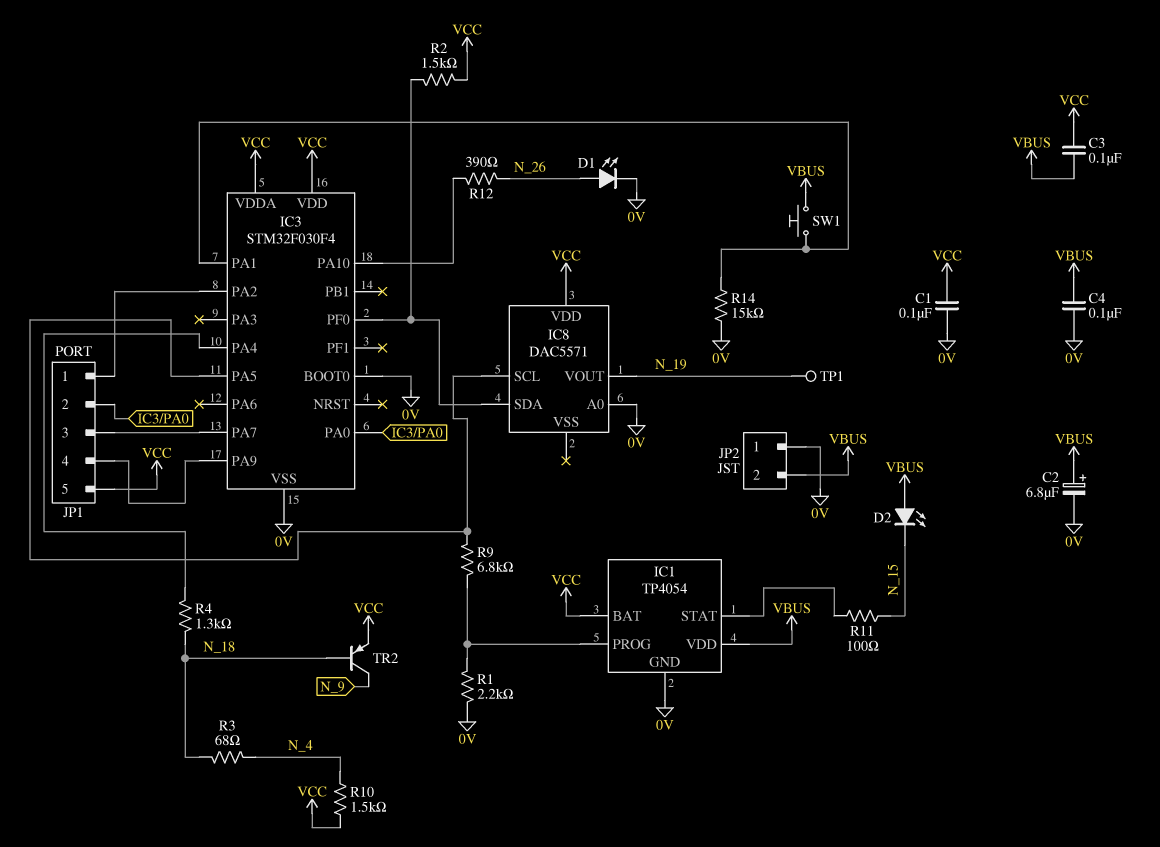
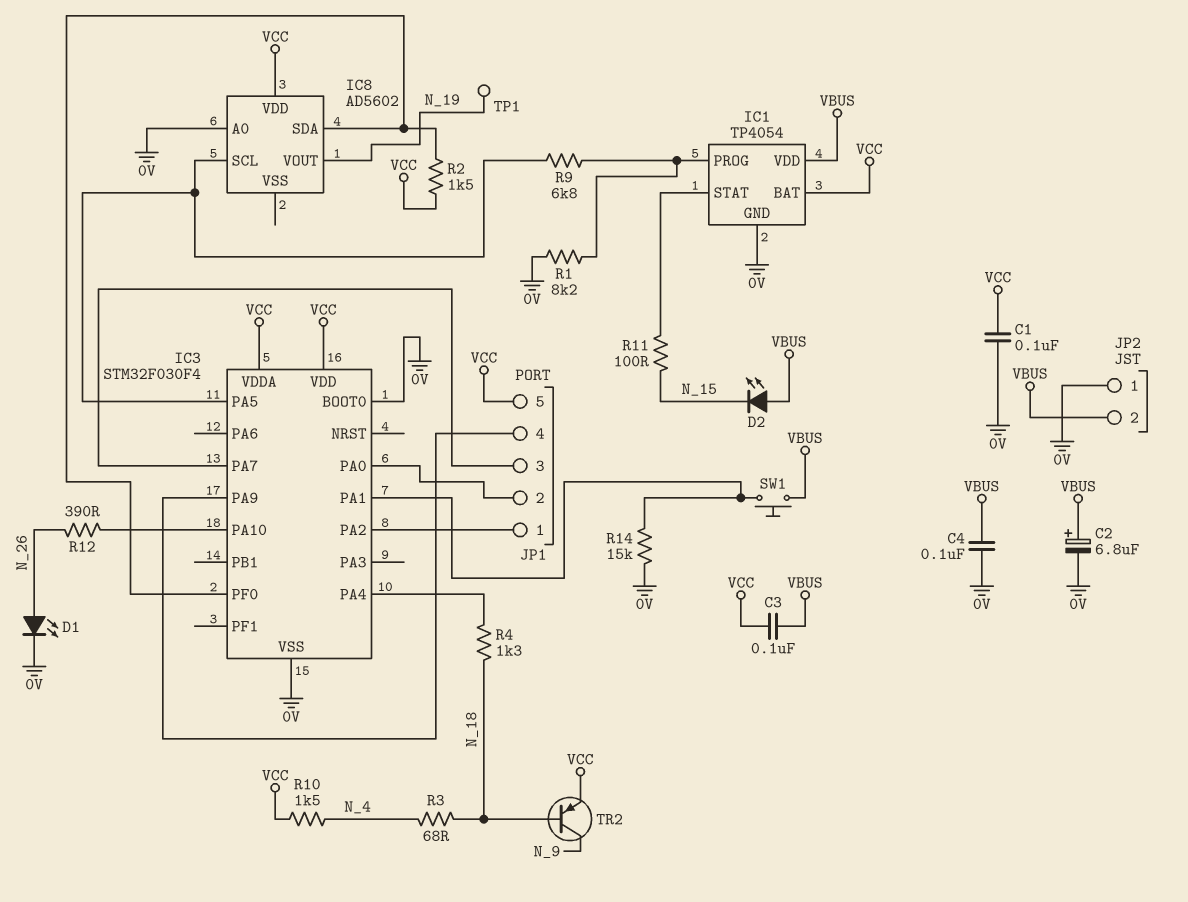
IC8: DAC5571 -> AD5602
R1: 2.2k (0V, IC1/PROG) -> 8.2k (0V, IC1/PROG)

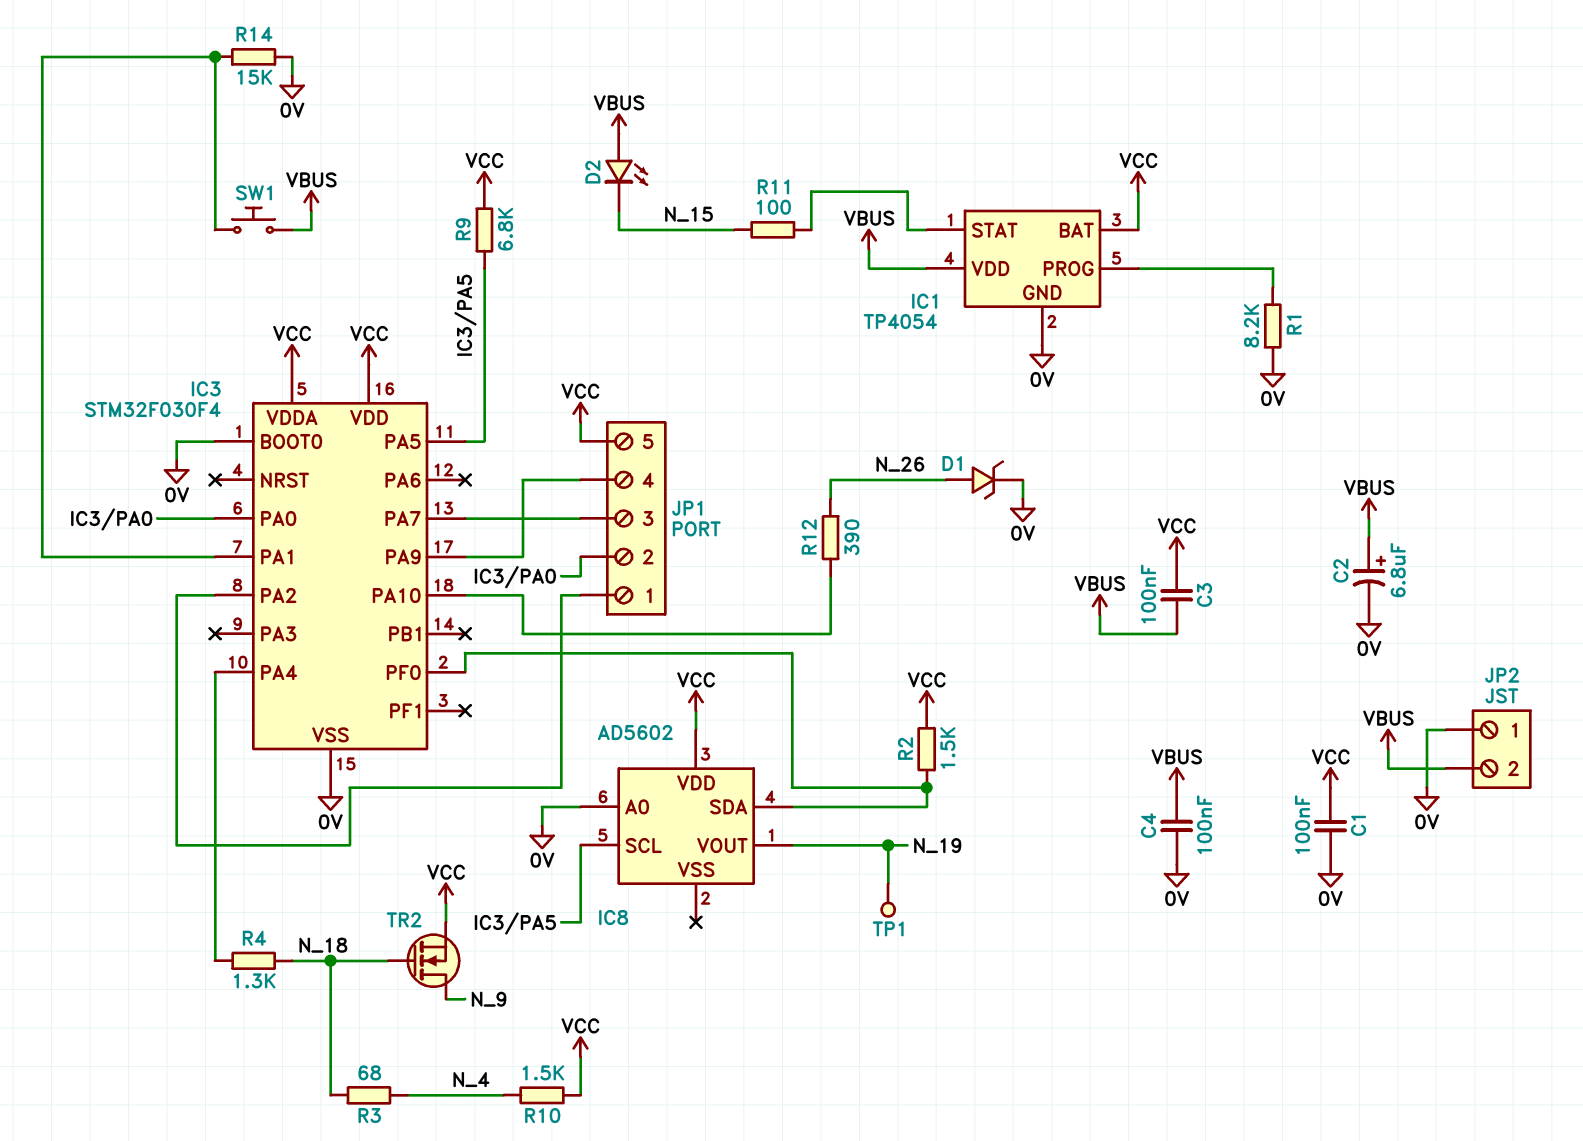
D1: LED (A N_26, K 0V) -> zener (A N_26, K 0V)
R9: 6.8k (IC1/PROG, IC3/PA5) -> 6.8k (IC3/PA5, VCC)
TR2: PNP (B N_18, C N_9, E VCC) -> NMOS (G N_18, D N_9, S VCC)

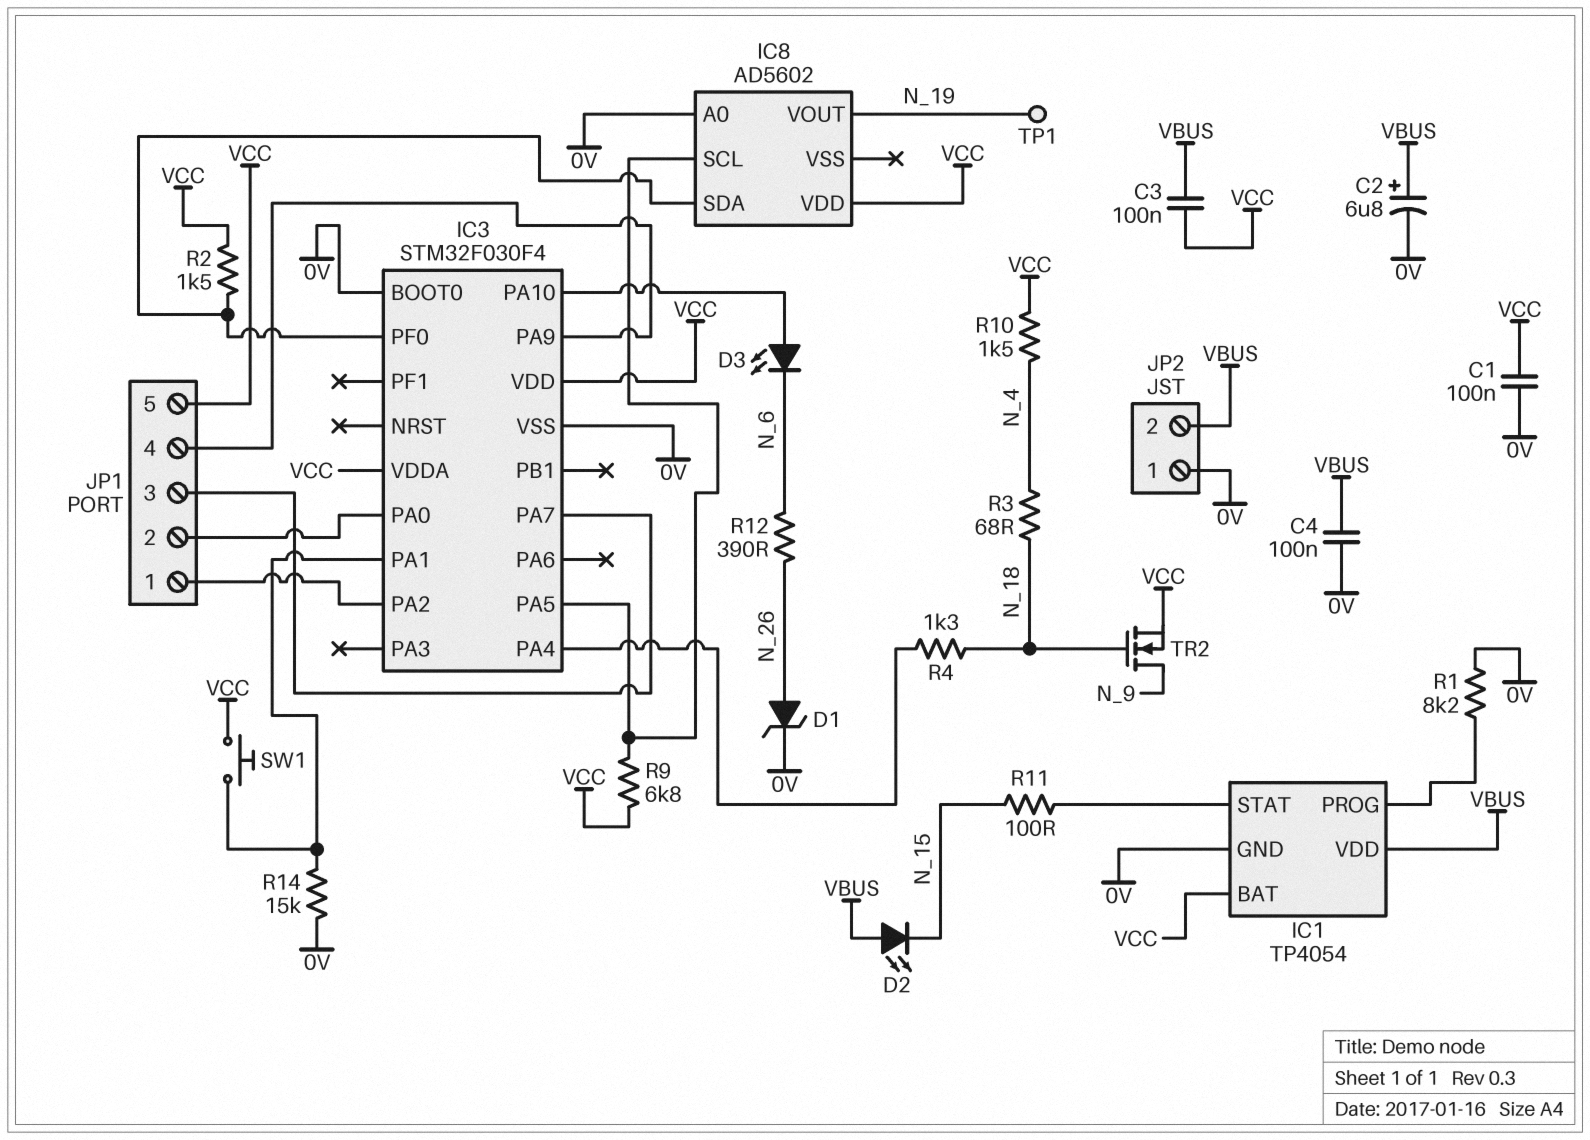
D3: none -> LED (A IC3/PA10, K N_6)
R12: 390 (IC3/PA10, N_26) -> 390 (N_6, N_26)
SW1: button (IC3/PA1, VBUS) -> button (IC3/PA1, VCC)

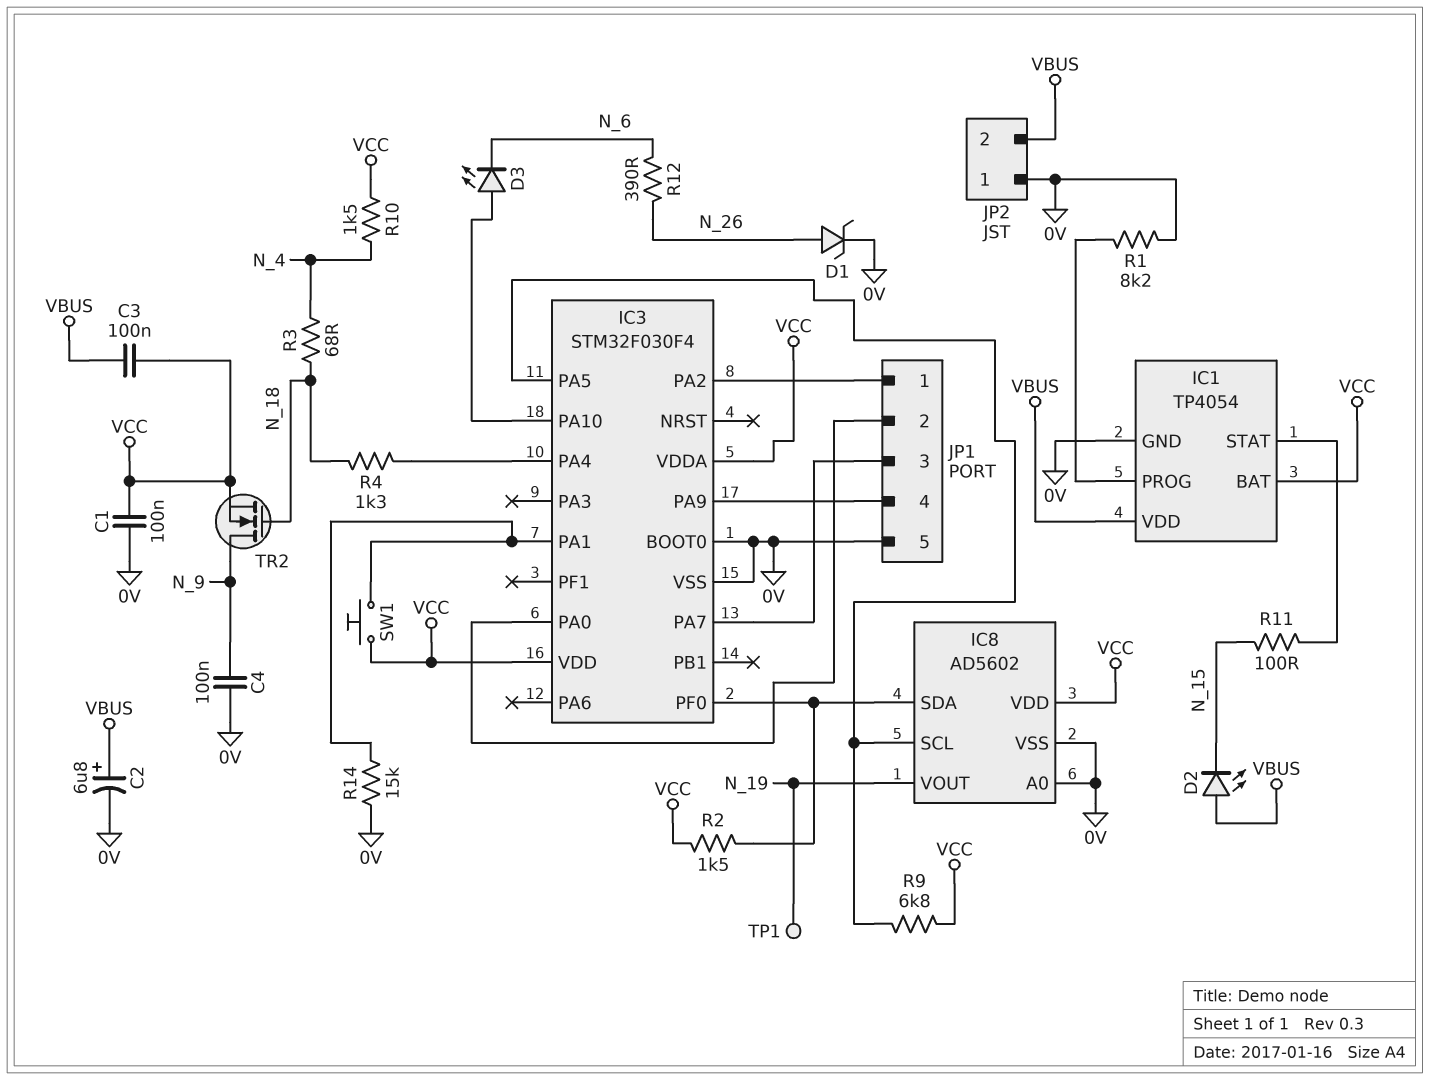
C4: 100nF (0V, VBUS) -> 100nF (0V, N_9)
IC8 pin VSS: none -> 0V
JP1 pin 5: VCC -> 0V

